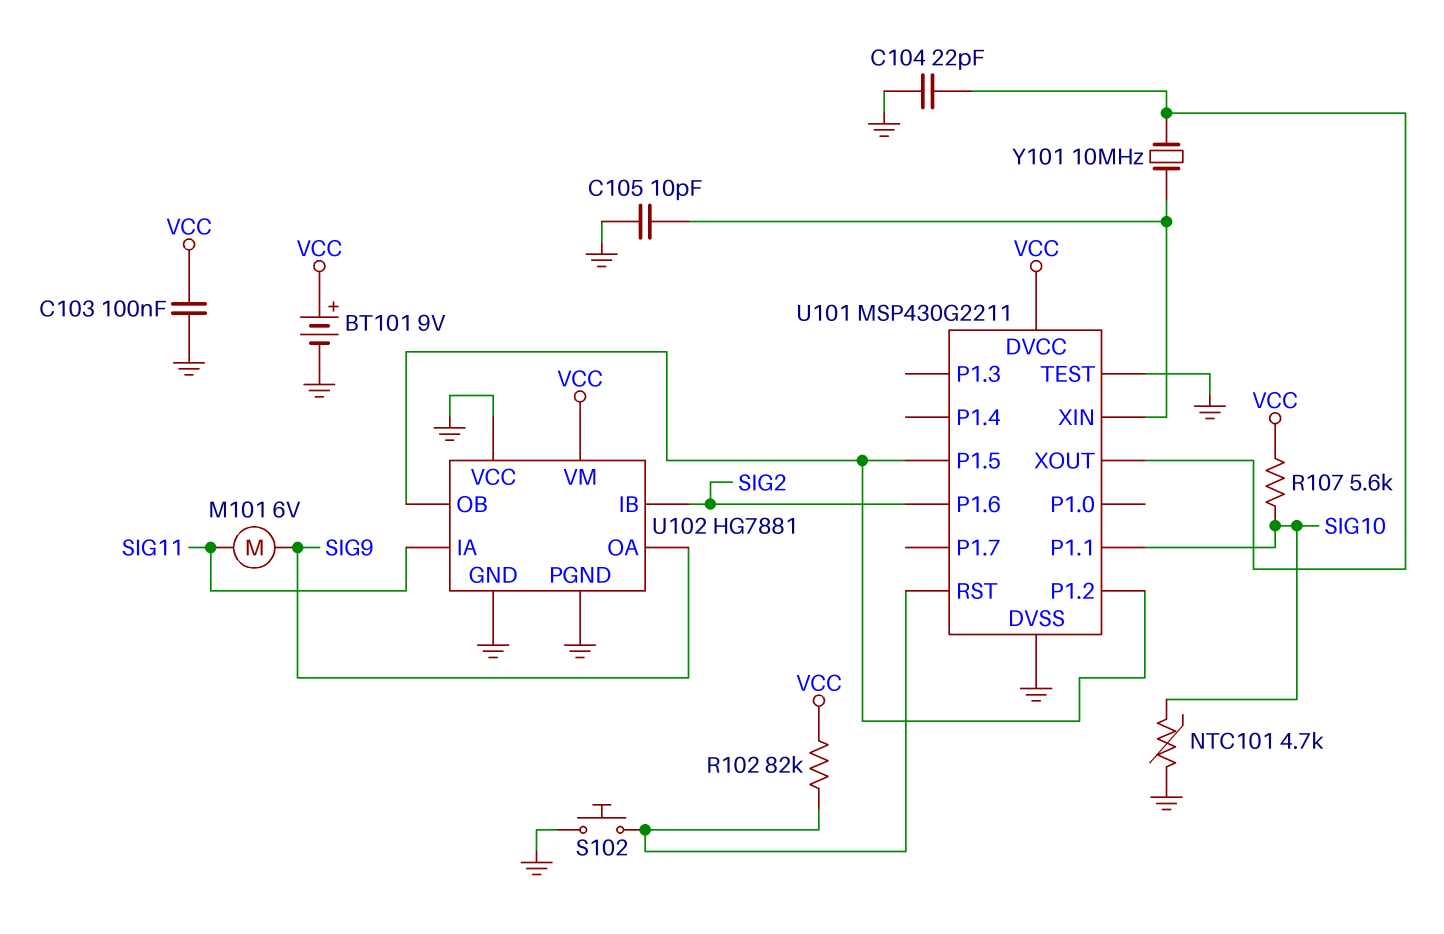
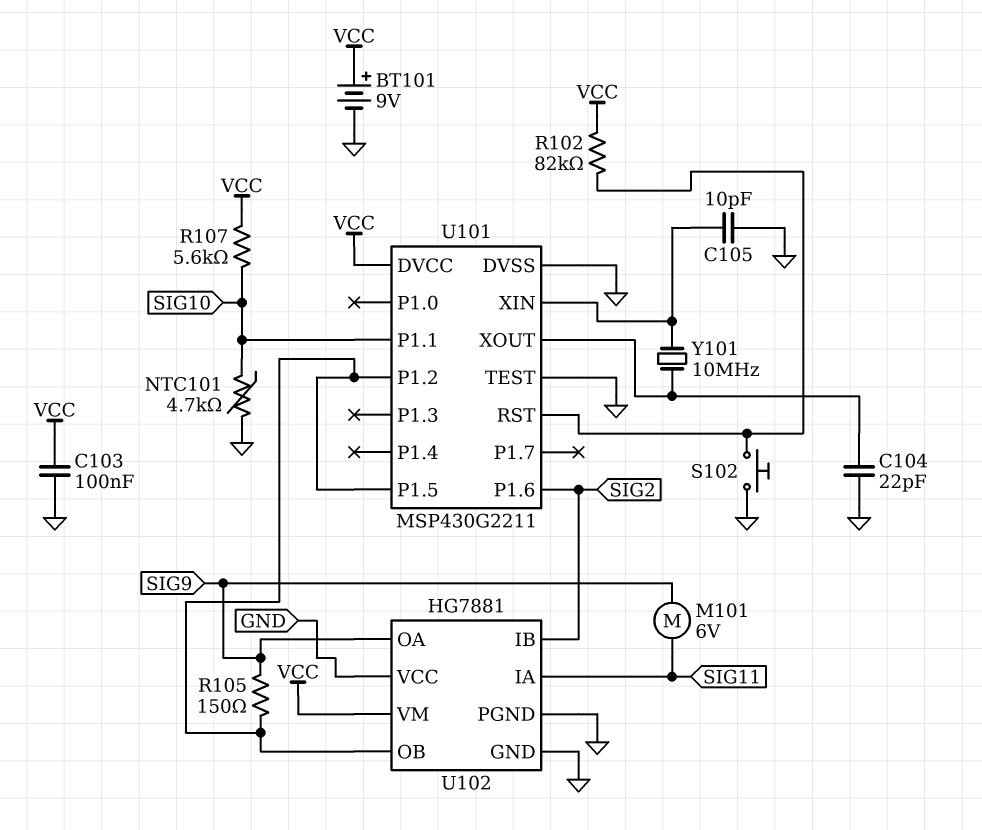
R105: none -> 150 (SIG9, U101/P1.2)

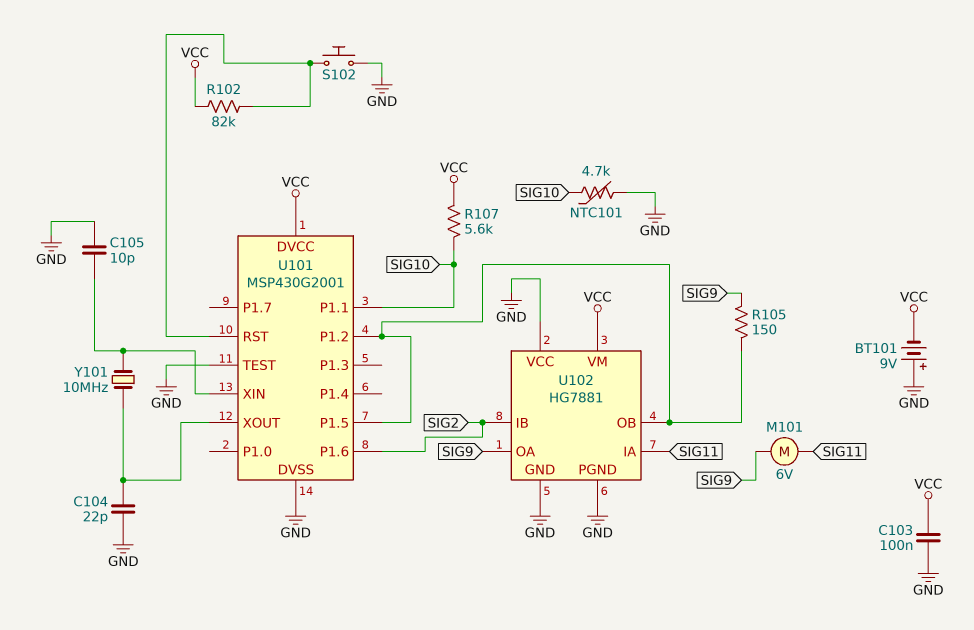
BT101: 9V (plus VCC, minus GND) -> 9V (plus GND, minus VCC)
U101: MSP430G2211 -> MSP430G2001

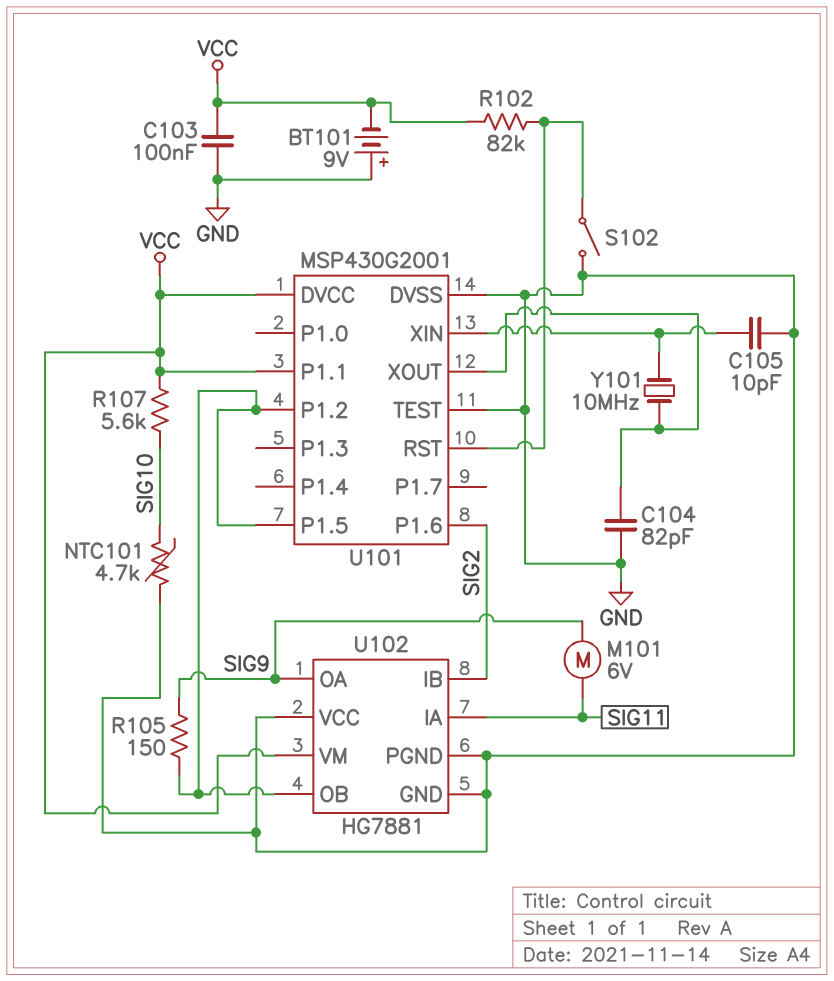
C104: 22pF (GND, U101/XOUT) -> 82pF (GND, U101/XOUT)
S102: button (GND, U101/RST) -> switch (GND, U101/RST)
U101 pin P1.1: SIG10 -> VCC

